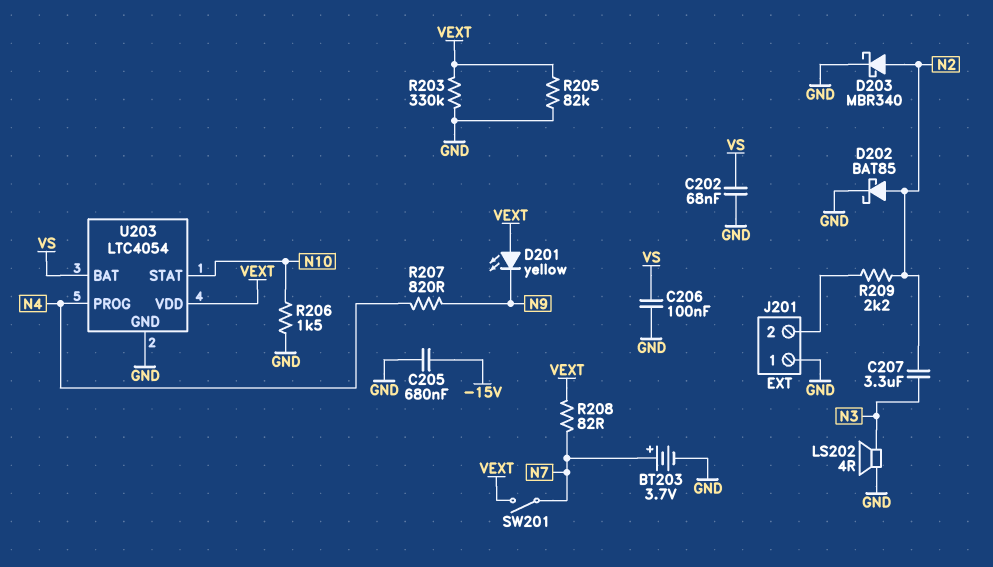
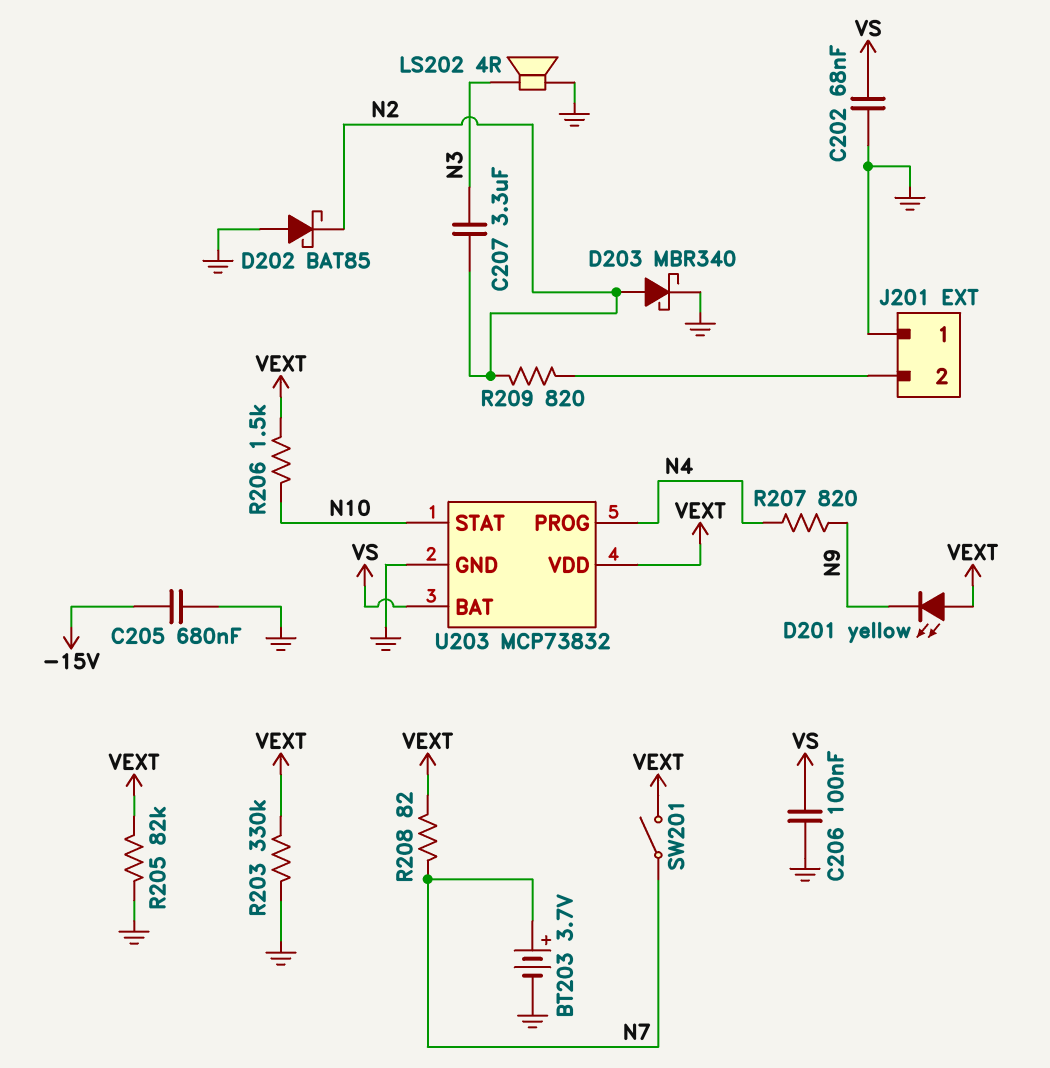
D202: schottky BAT85 (A N2, K GND) -> schottky BAT85 (A GND, K N2)
R206: 1.5k (GND, N10) -> 1.5k (N10, VEXT)
R209: 2.2k (J201/2, N2) -> 820 (J201/2, N2)
U203: LTC4054 -> MCP73832

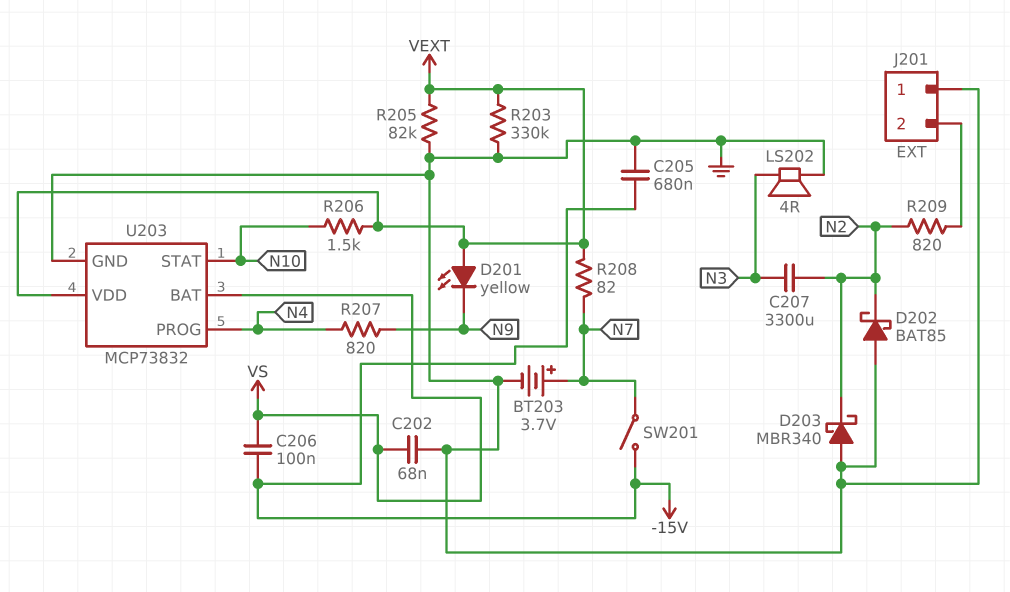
C206: 100nF (GND, VS) -> 100nF (-15V, VS)
C207: 3.3uF (N2, N3) -> 3300uF (N2, N3)
D203: schottky MBR340 (A N2, K GND) -> schottky MBR340 (A GND, K N2)
SW201: switch (N7, VEXT) -> switch (-15V, N7)

